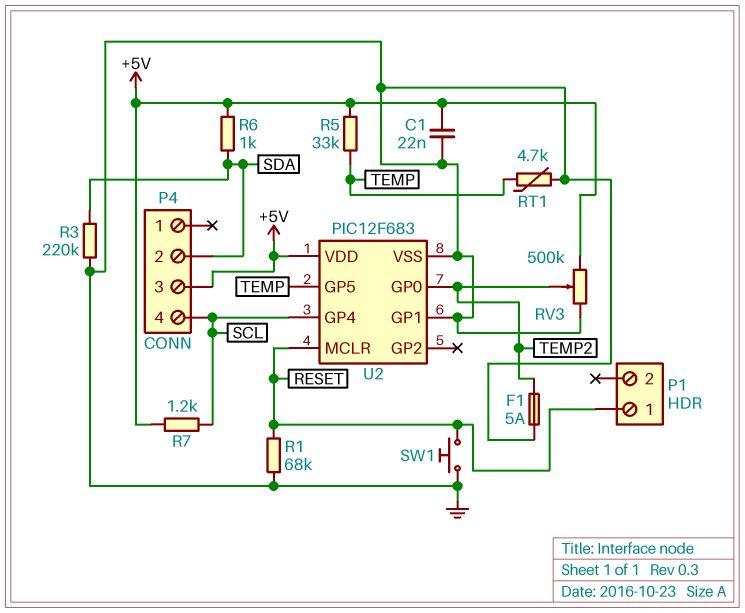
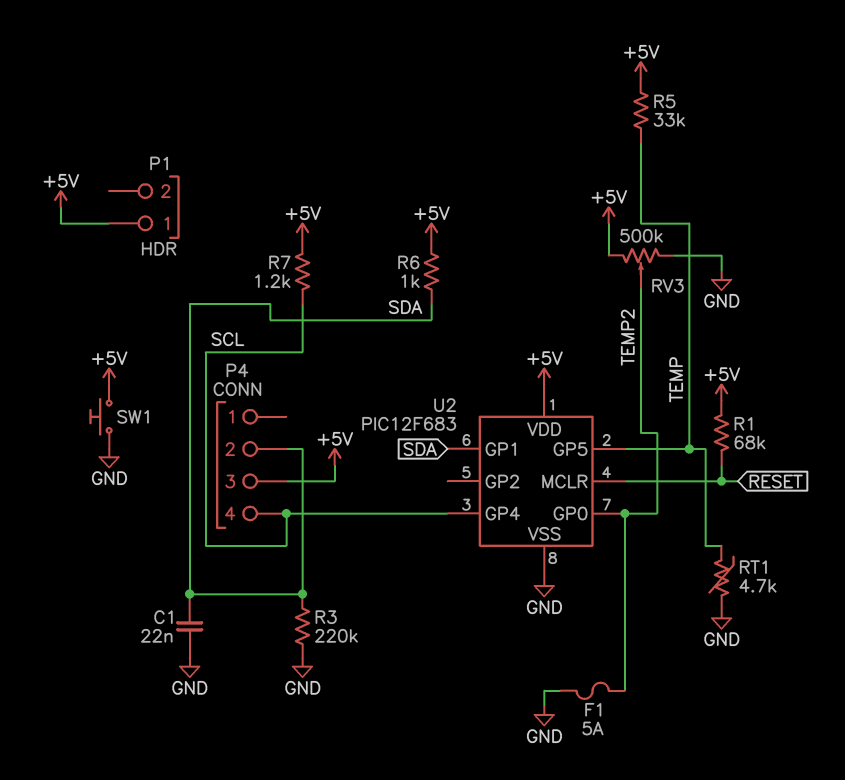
C1: 22nF (+5V, GND) -> 22nF (GND, SDA)
P1 pin 1: RESET -> +5V
R1: 68k (GND, RESET) -> 68k (+5V, RESET)
SW1: button (GND, RESET) -> button (+5V, GND)
U2 pin GP1: GND -> SDA

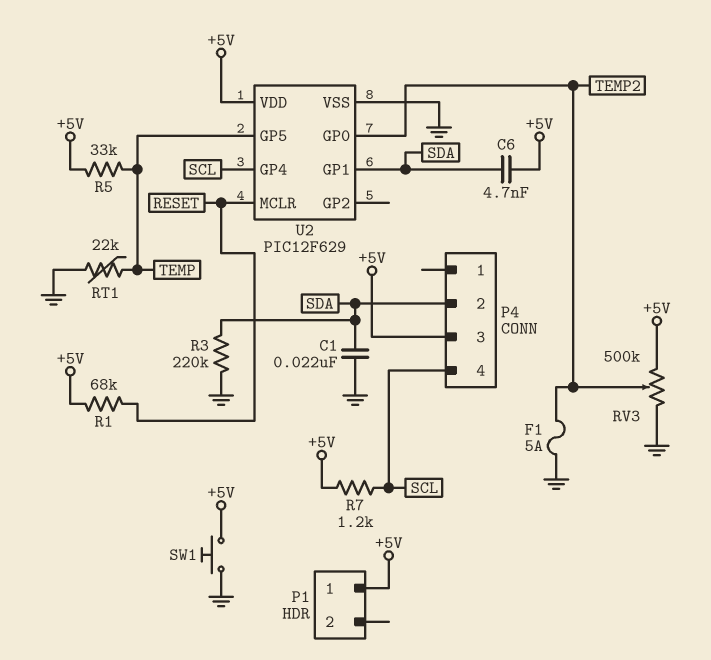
C6: none -> 4.7nF (+5V, SDA)
R6: 1k (+5V, SDA) -> none
RT1: 4.7k (GND, TEMP) -> 22k (GND, TEMP)
U2: PIC12F683 -> PIC12F629

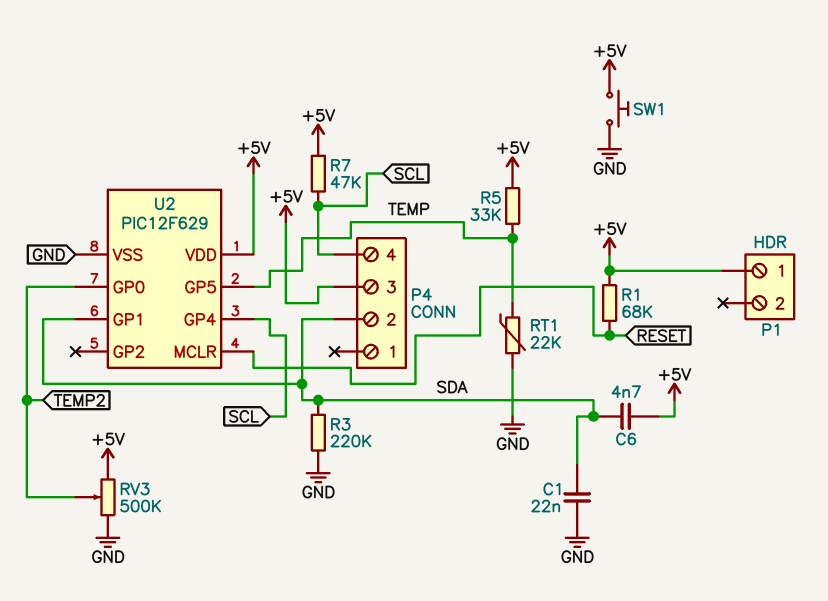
F1: 5A (GND, TEMP2) -> none
R7: 1.2k (+5V, SCL) -> 47k (+5V, SCL)

